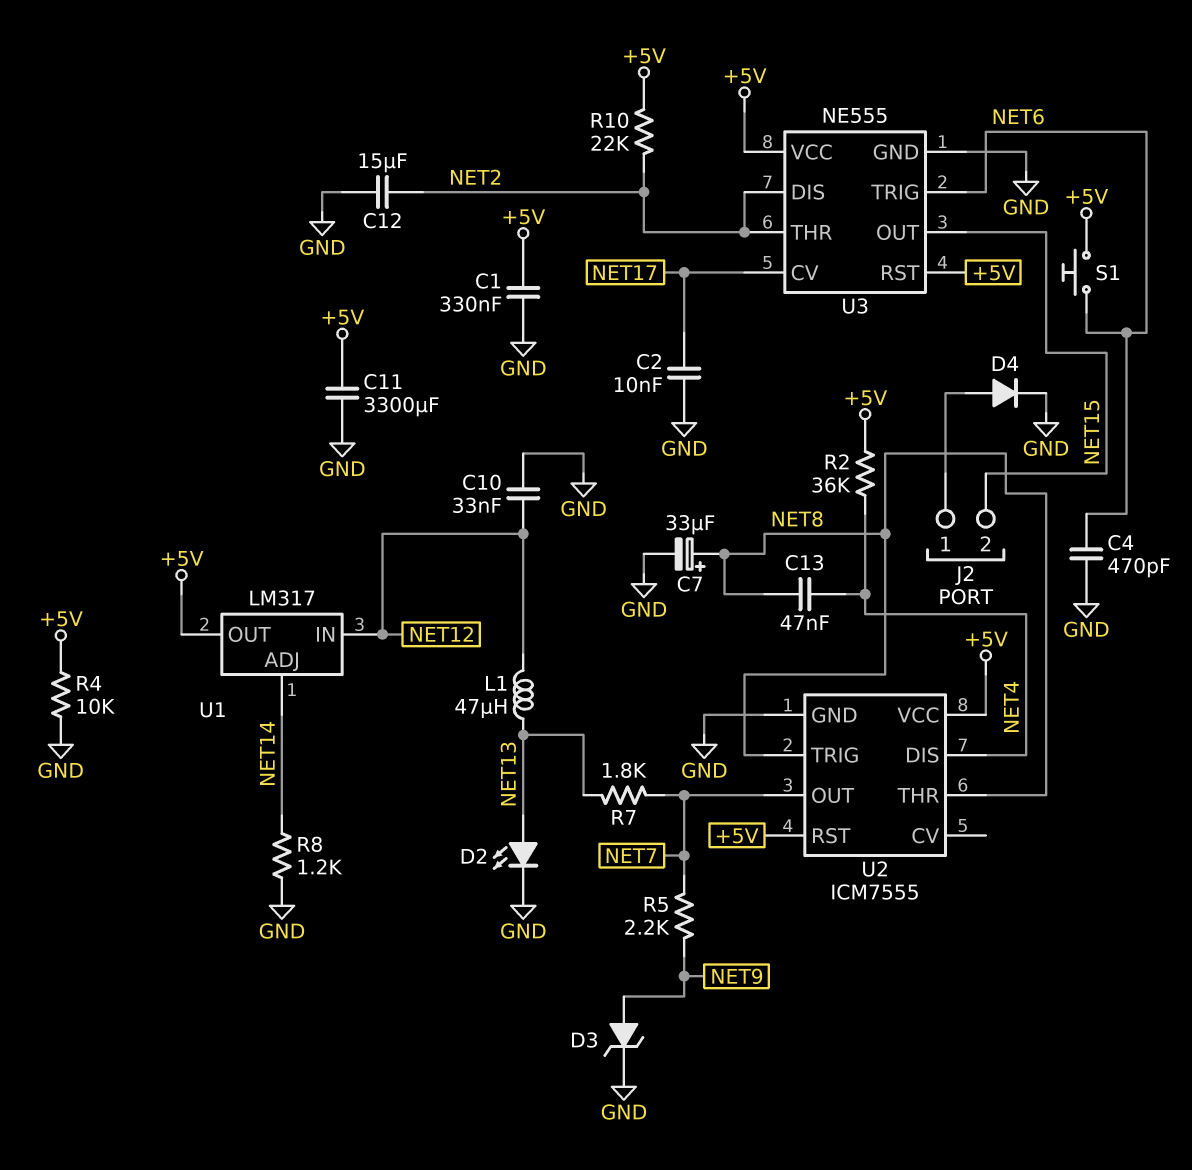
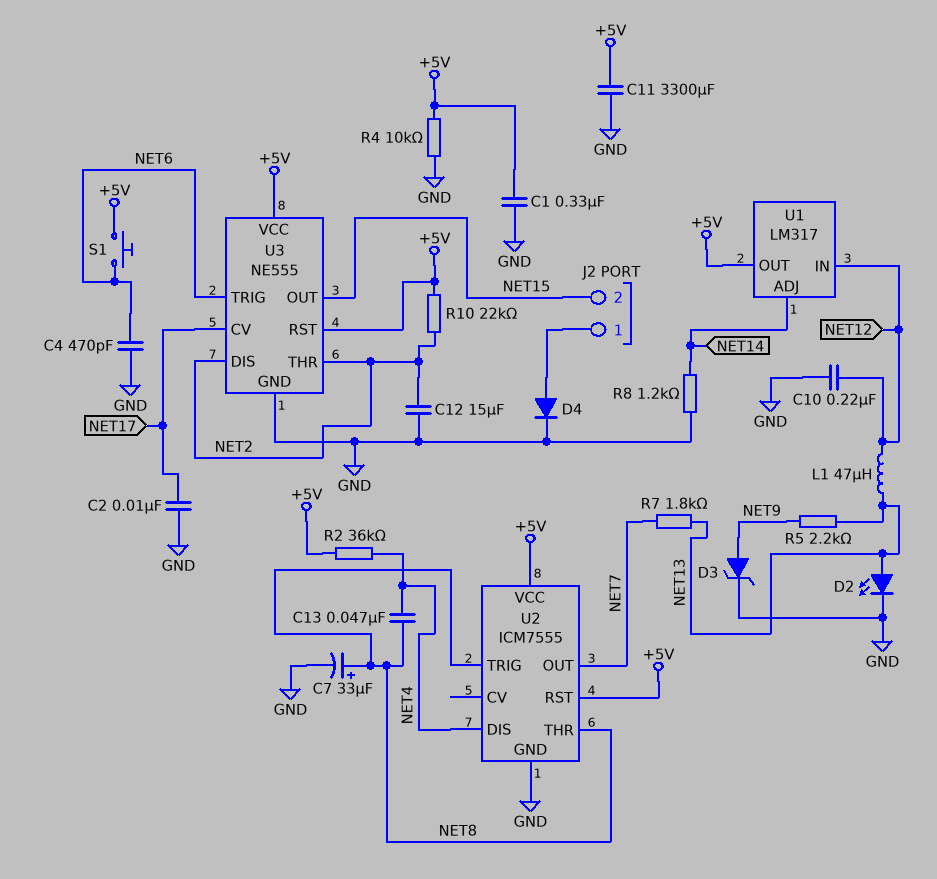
C10: 33nF (GND, NET12) -> 220nF (GND, NET12)
R5: 2.2k (NET7, NET9) -> 2.2k (NET9, NET13)

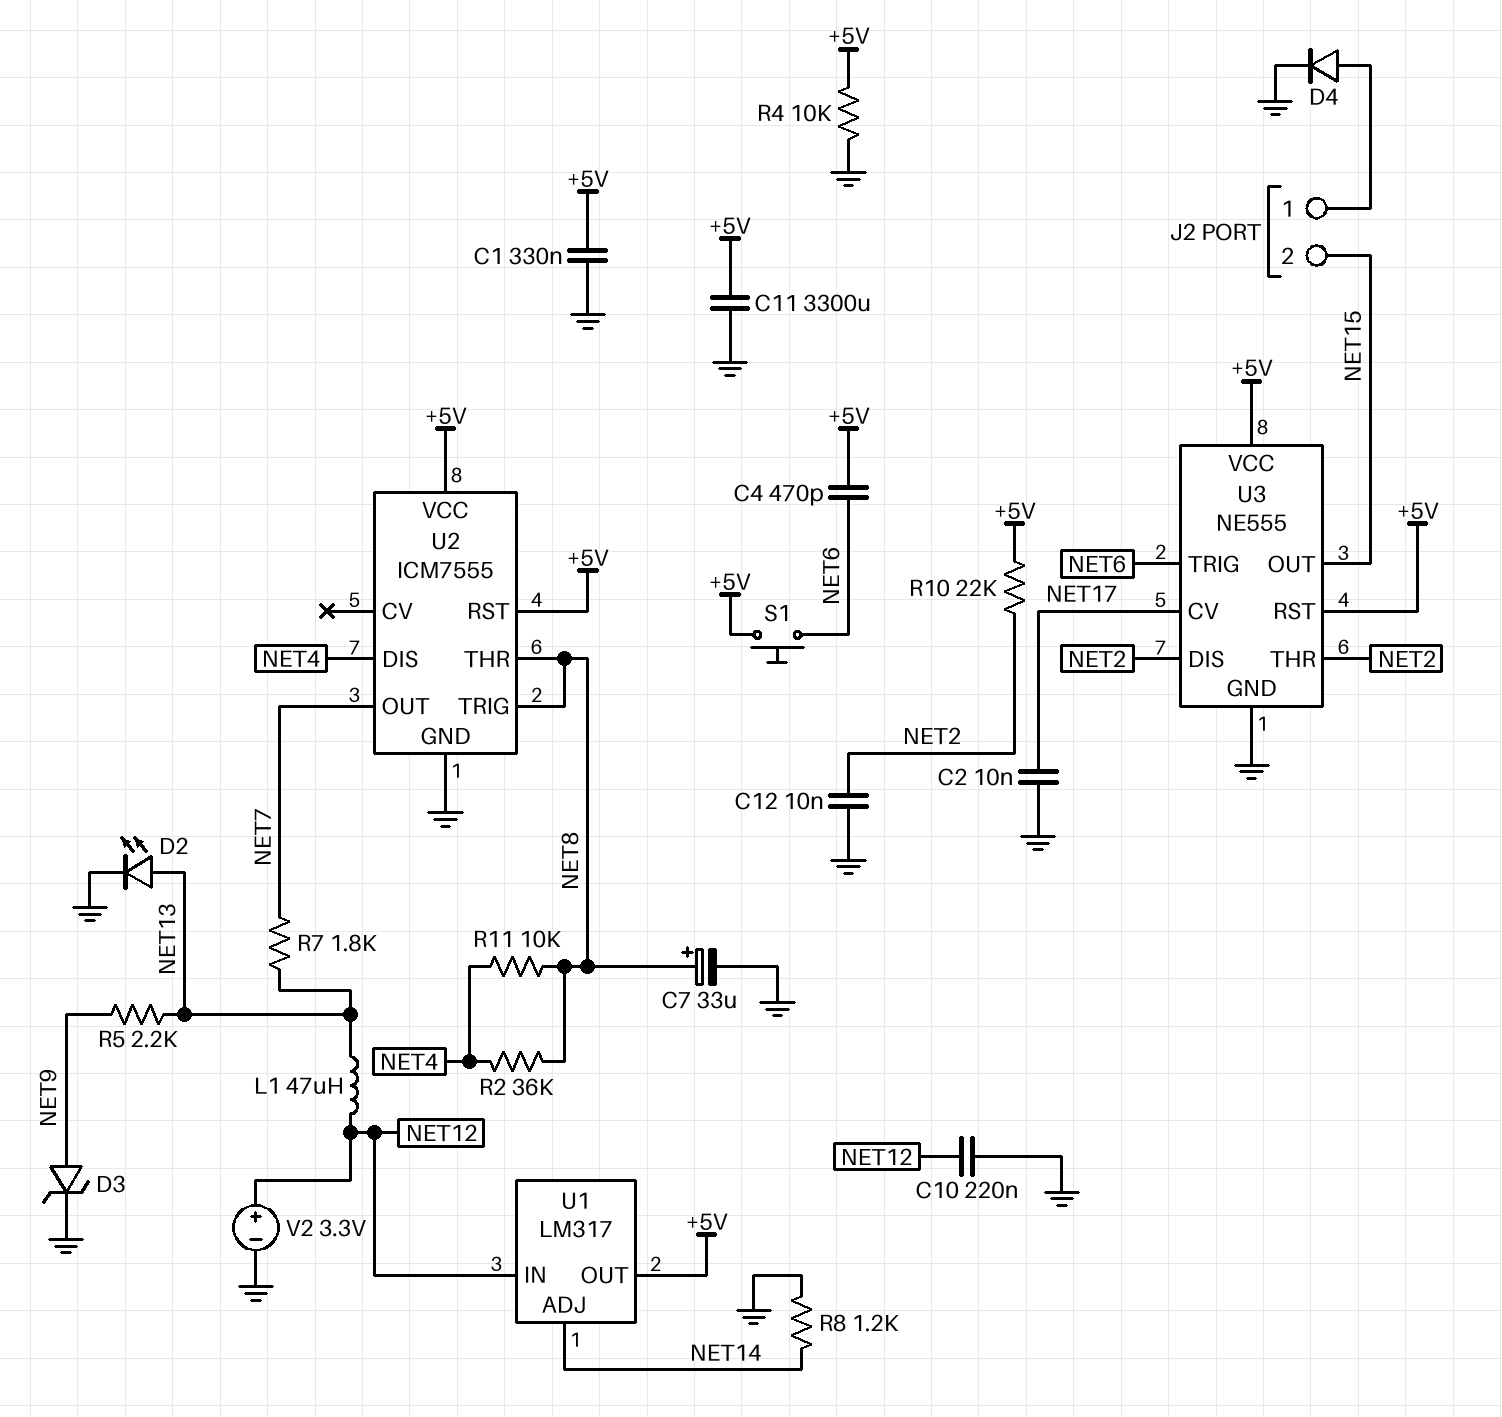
C4: 470pF (GND, NET6) -> 470pF (+5V, NET6)
C12: 15uF (GND, NET2) -> 10nF (GND, NET2)
C13: 47nF (NET4, NET8) -> none
R2: 36k (+5V, NET4) -> 36k (NET4, NET8)
R11: none -> 10k (NET4, NET8)
V2: none -> 3.3V (plus NET12, minus GND)

